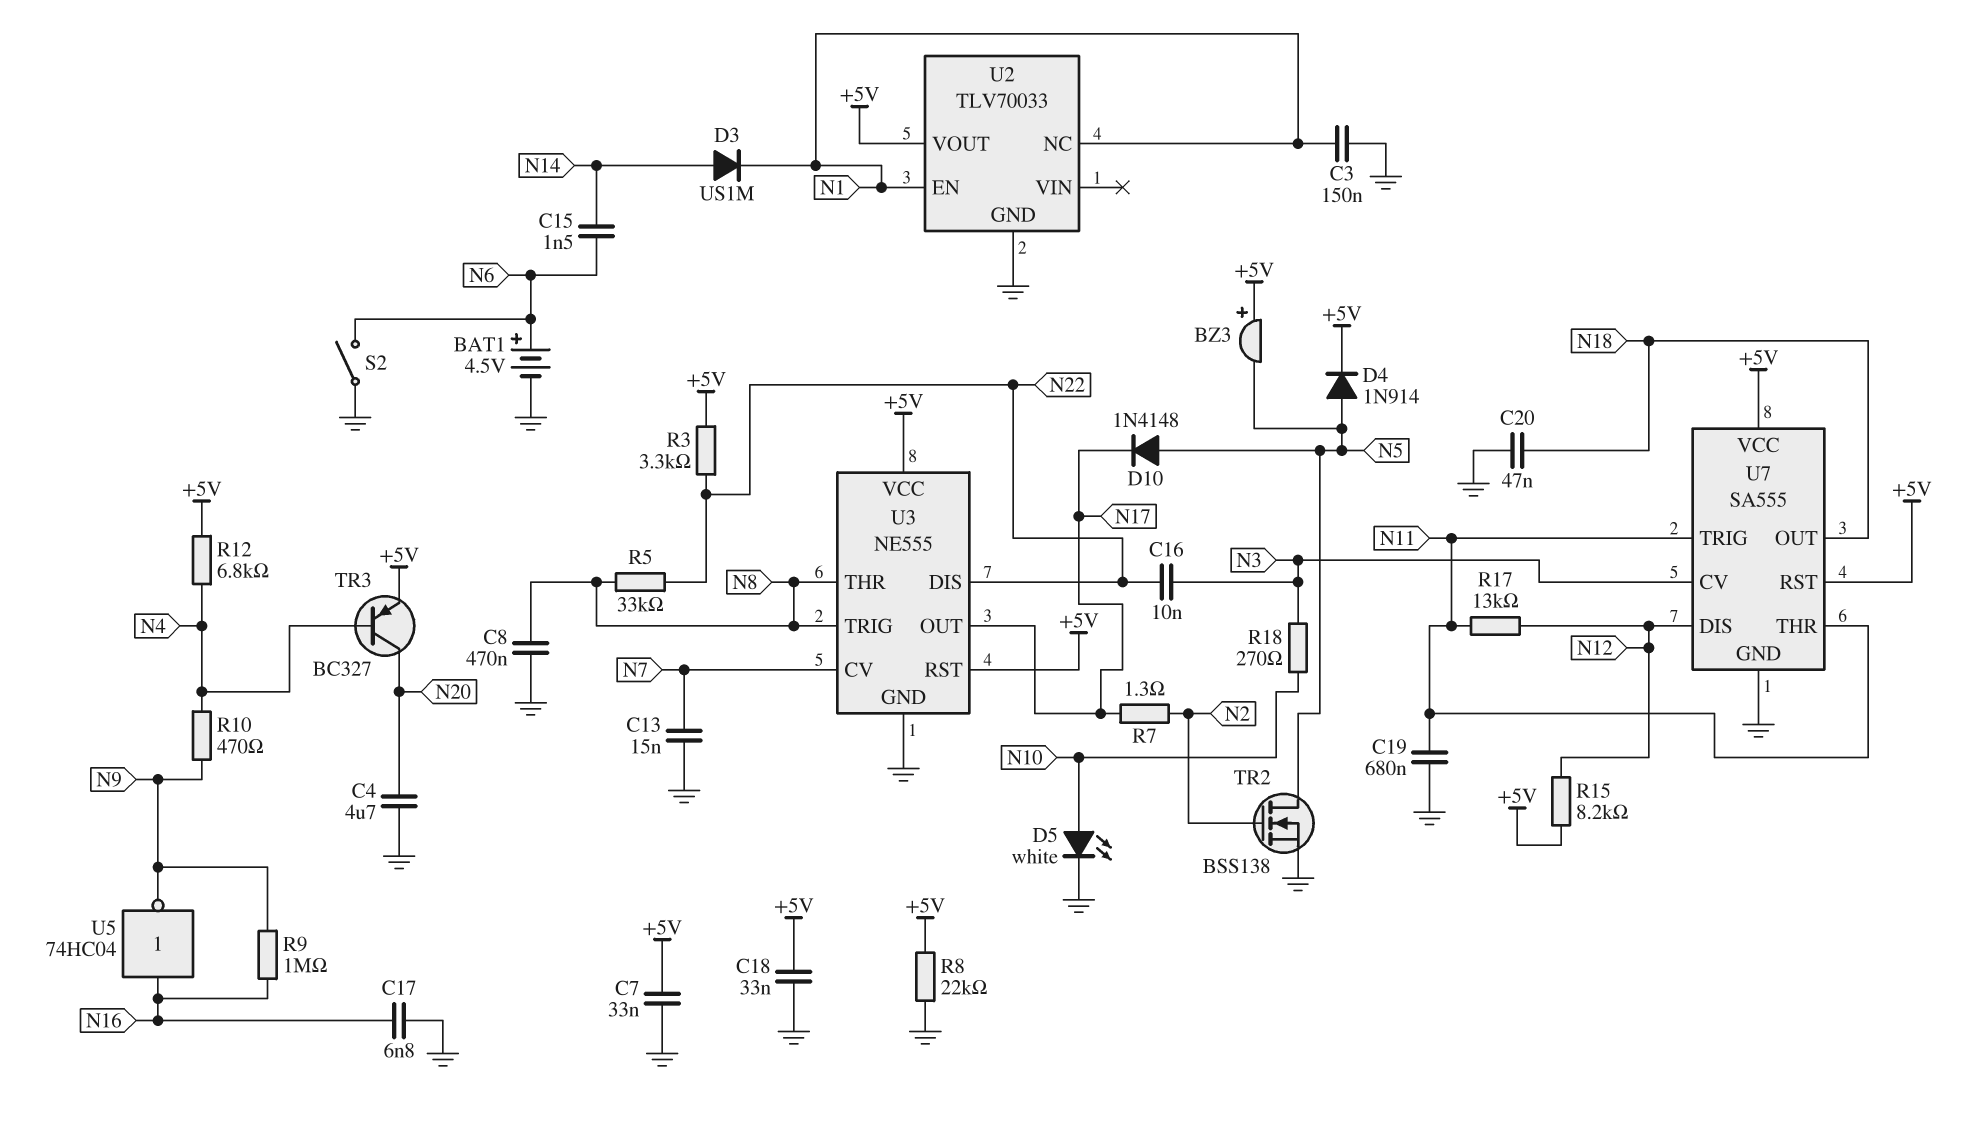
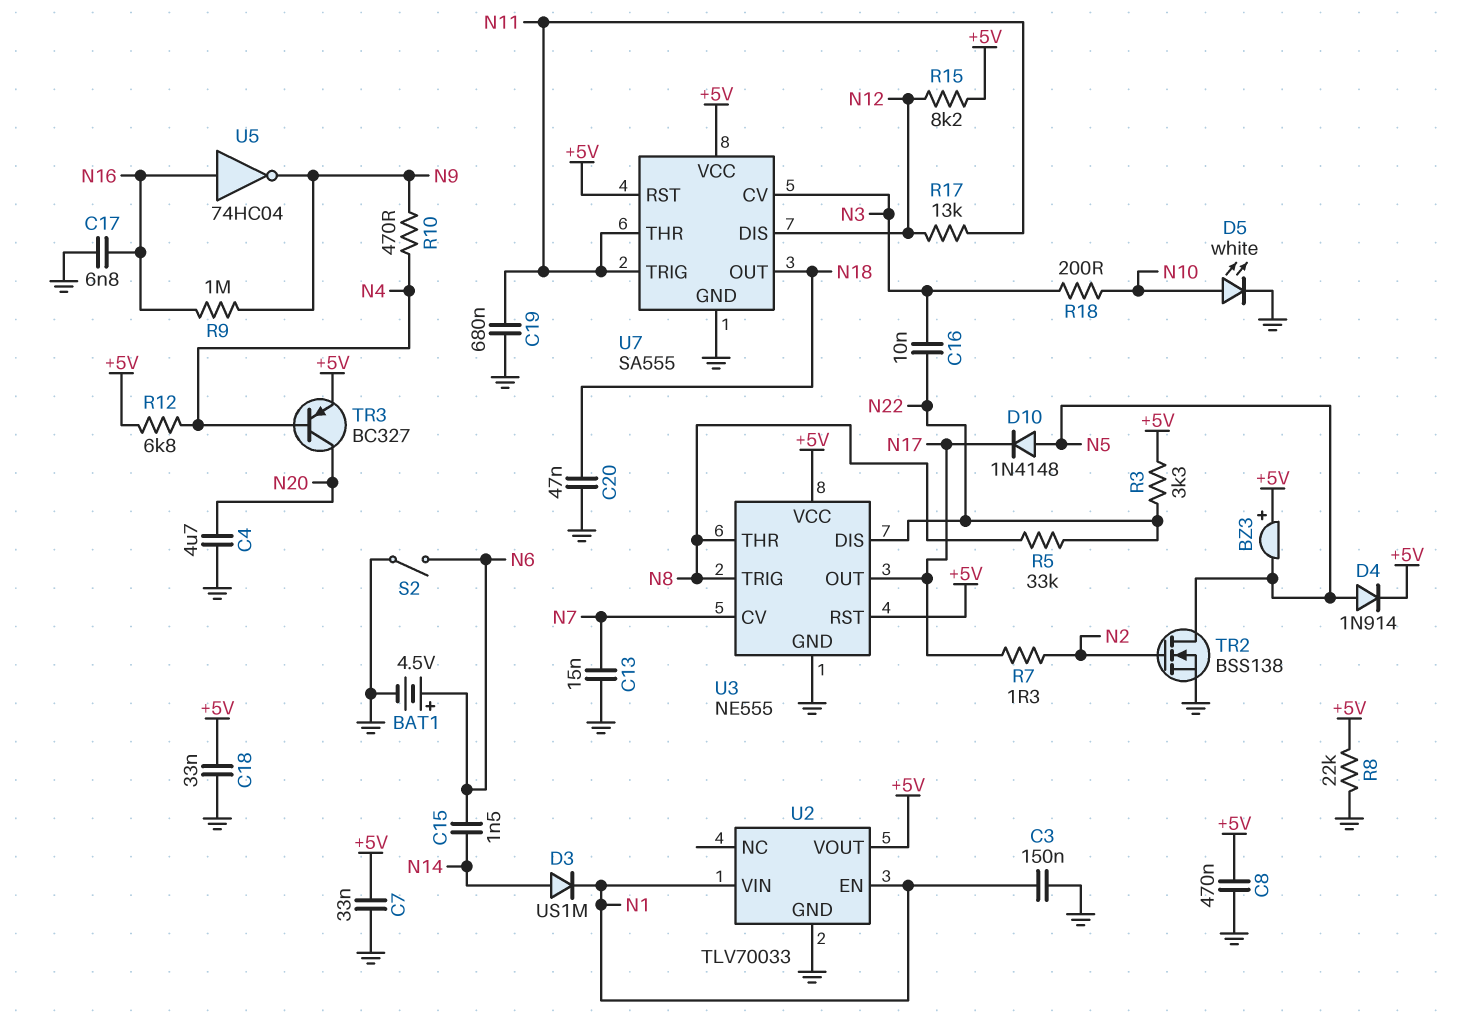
C8: 470nF (GND, N8) -> 470nF (+5V, GND)
R18: 270 (N3, N10) -> 200 (N3, N10)
U2 pin NC: N1 -> none
U2 pin VIN: none -> N1

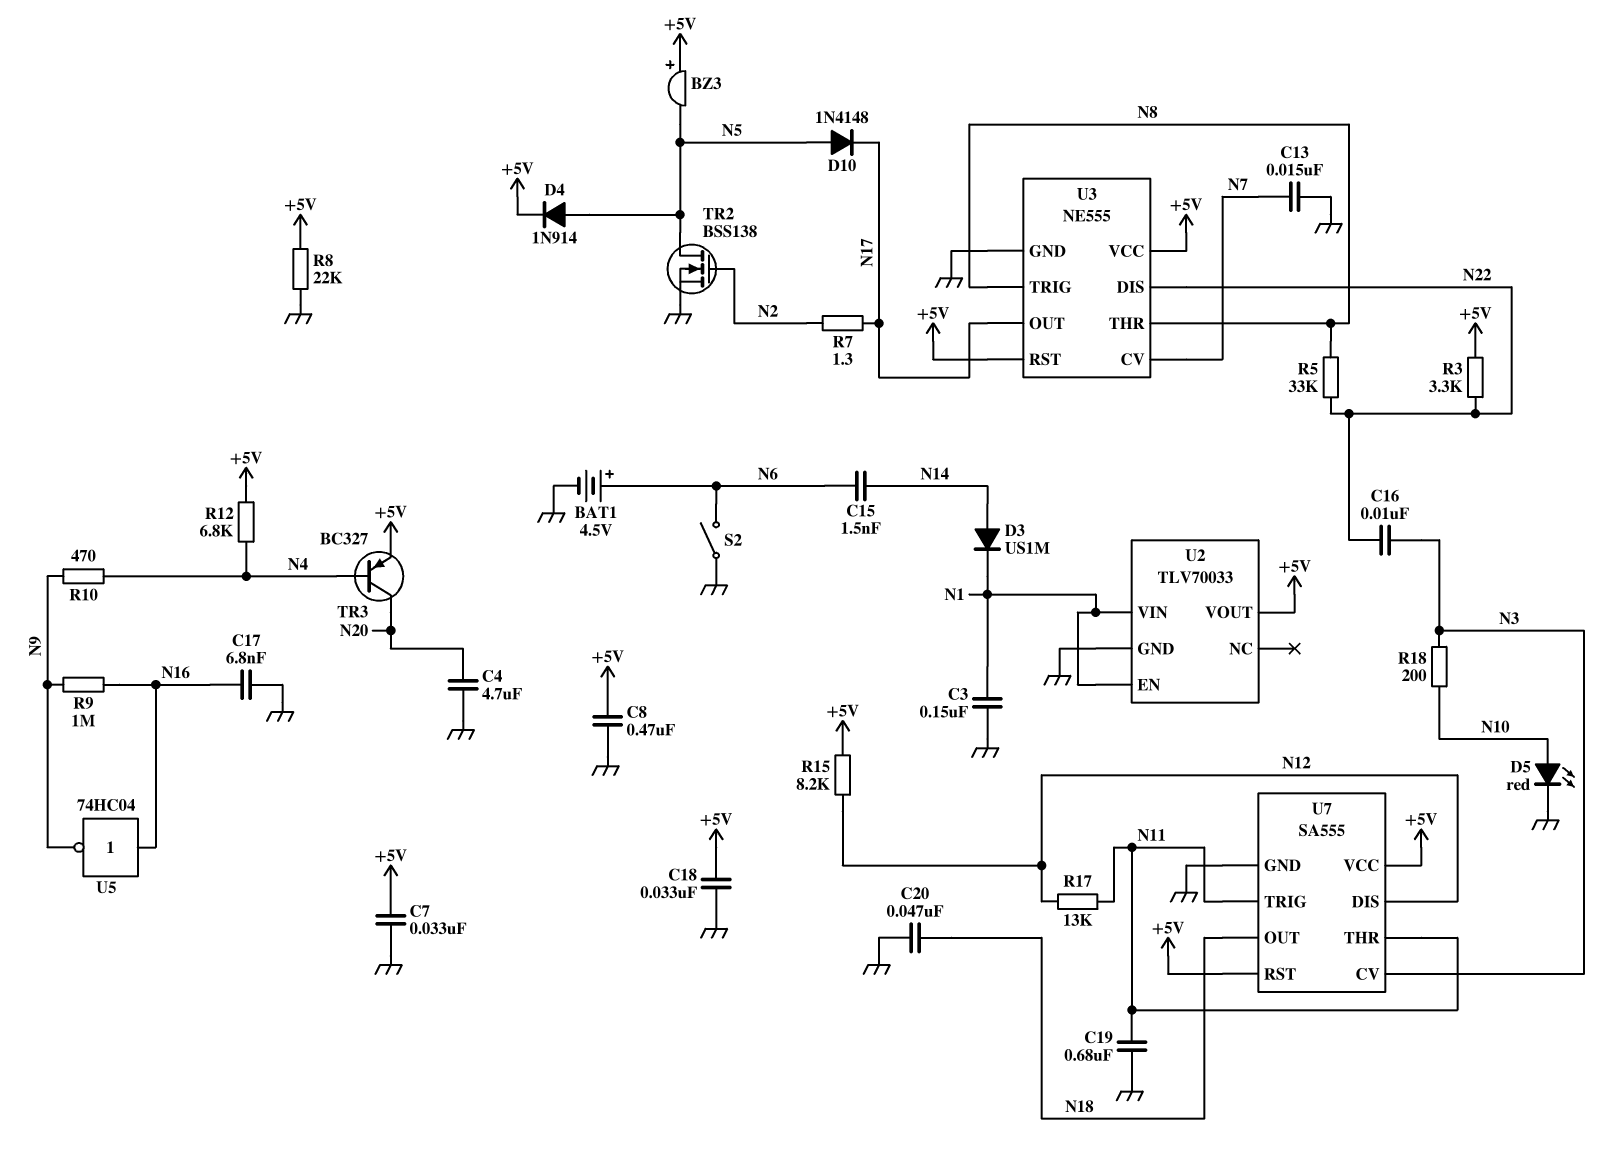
D5: LED white (A N10, K GND) -> LED red (A N10, K GND)

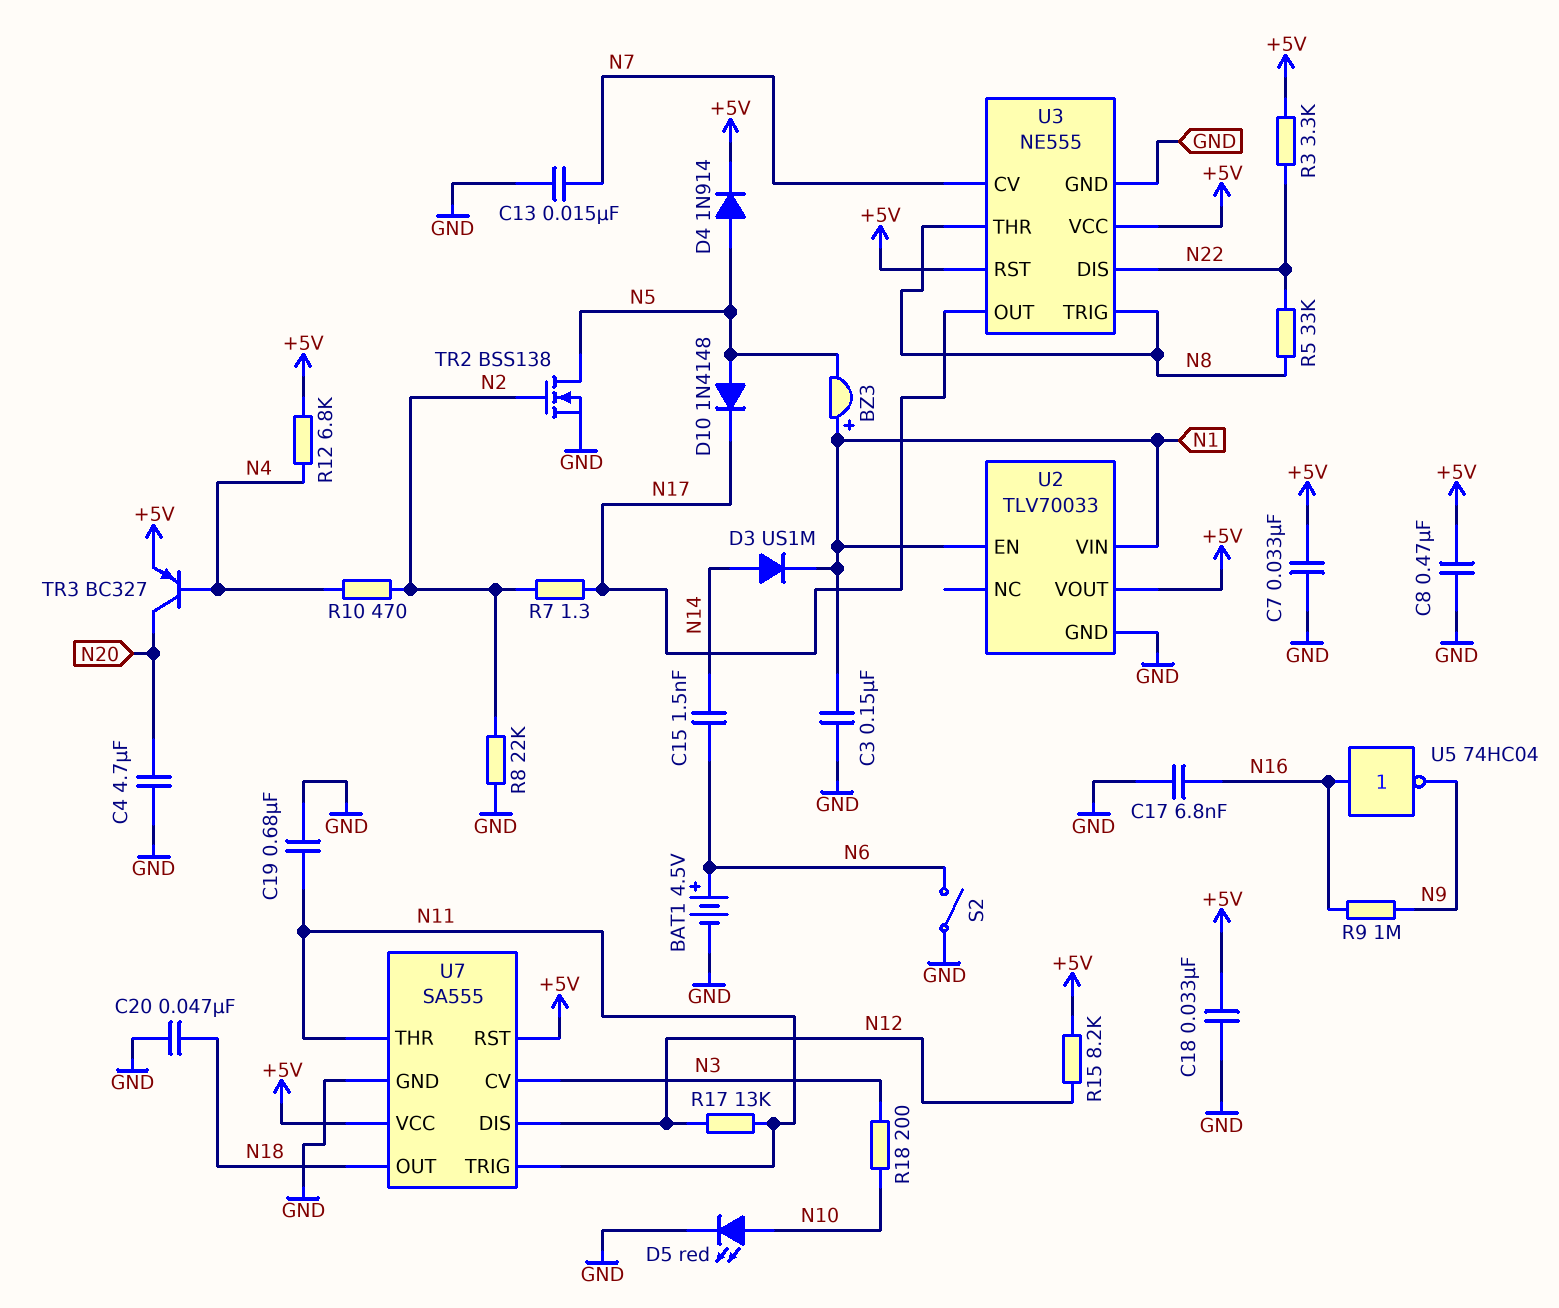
BZ3: buzzer (plus +5V, minus N5) -> buzzer (plus N1, minus N5)
C16: 10nF (N3, N22) -> none
R8: 22k (+5V, GND) -> 22k (GND, N2)
R10: 470 (N4, N9) -> 470 (N2, N4)

